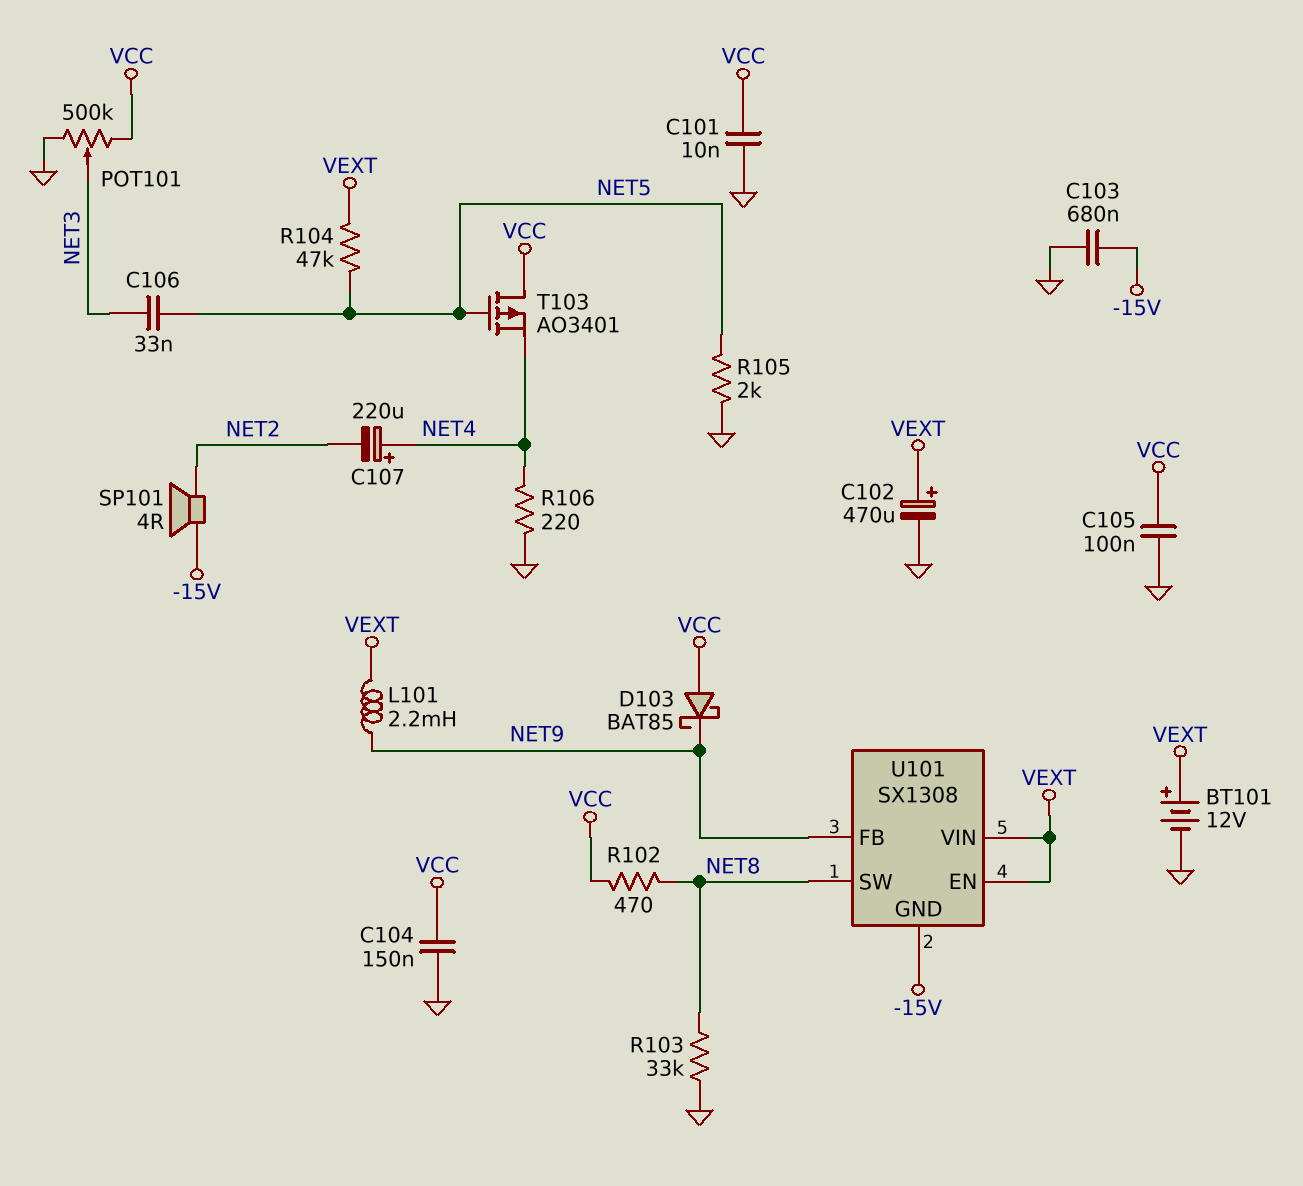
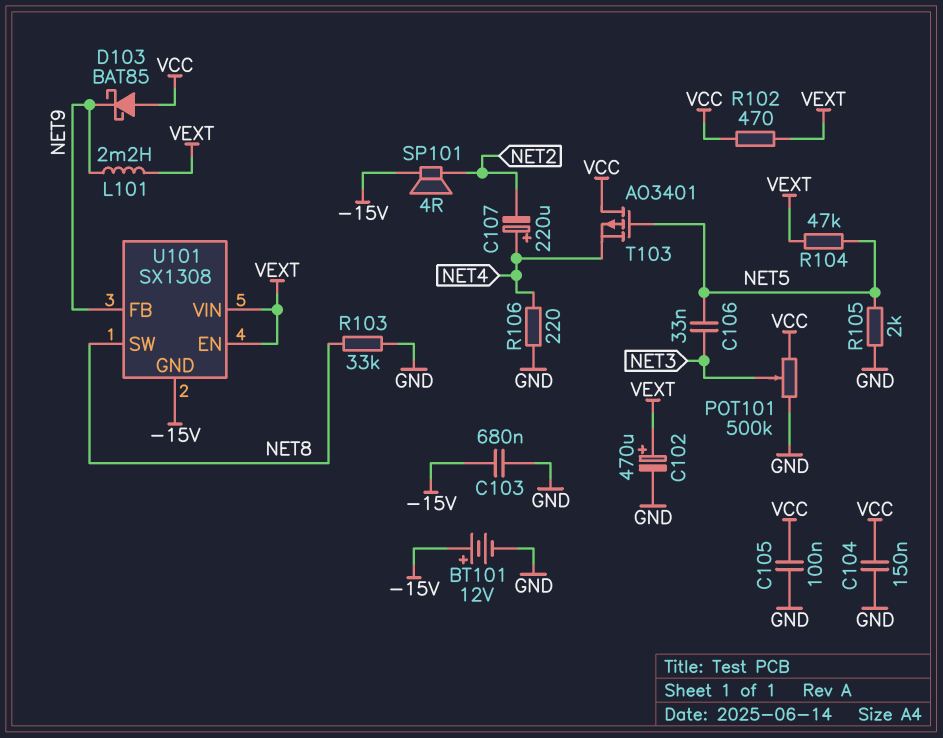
BT101: 12V (plus VEXT, minus GND) -> 12V (plus -15V, minus GND)
C101: 10nF (GND, VCC) -> none
R102: 470 (NET8, VCC) -> 470 (VCC, VEXT)

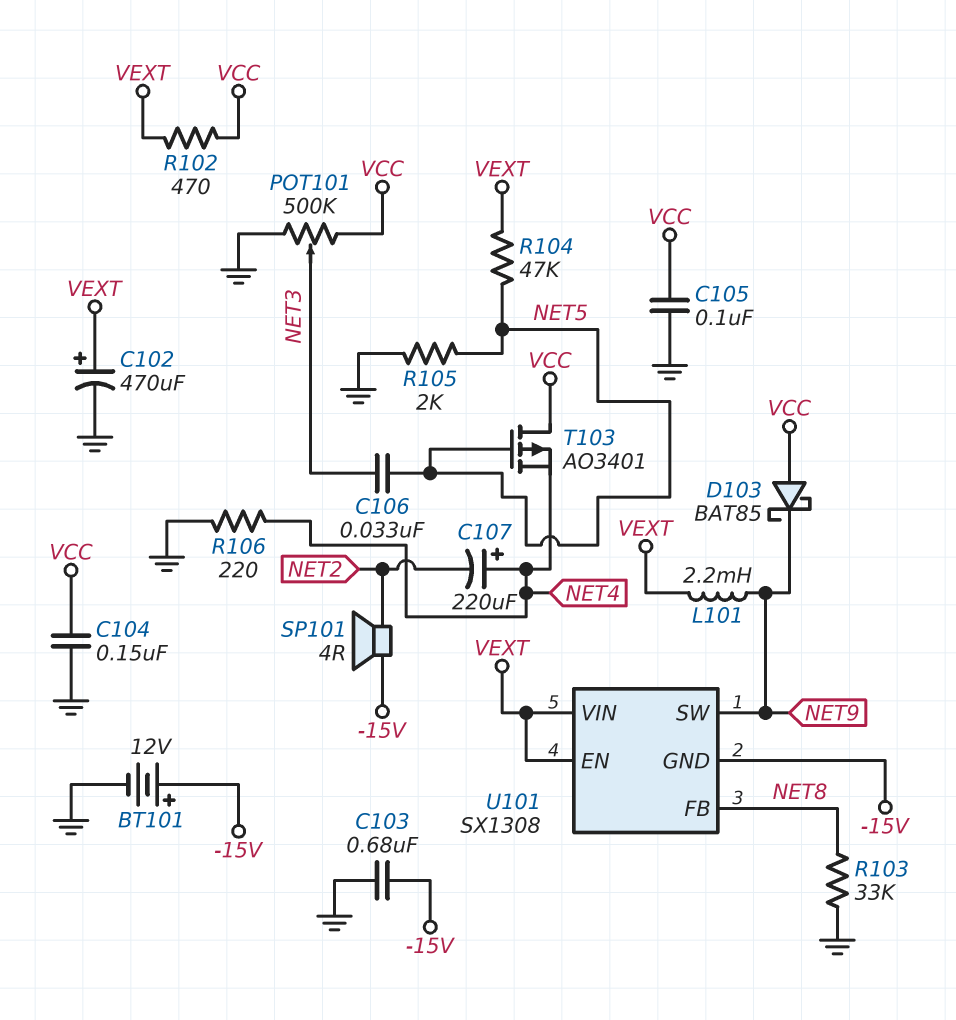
U101 pin FB: NET9 -> NET8
U101 pin SW: NET8 -> NET9

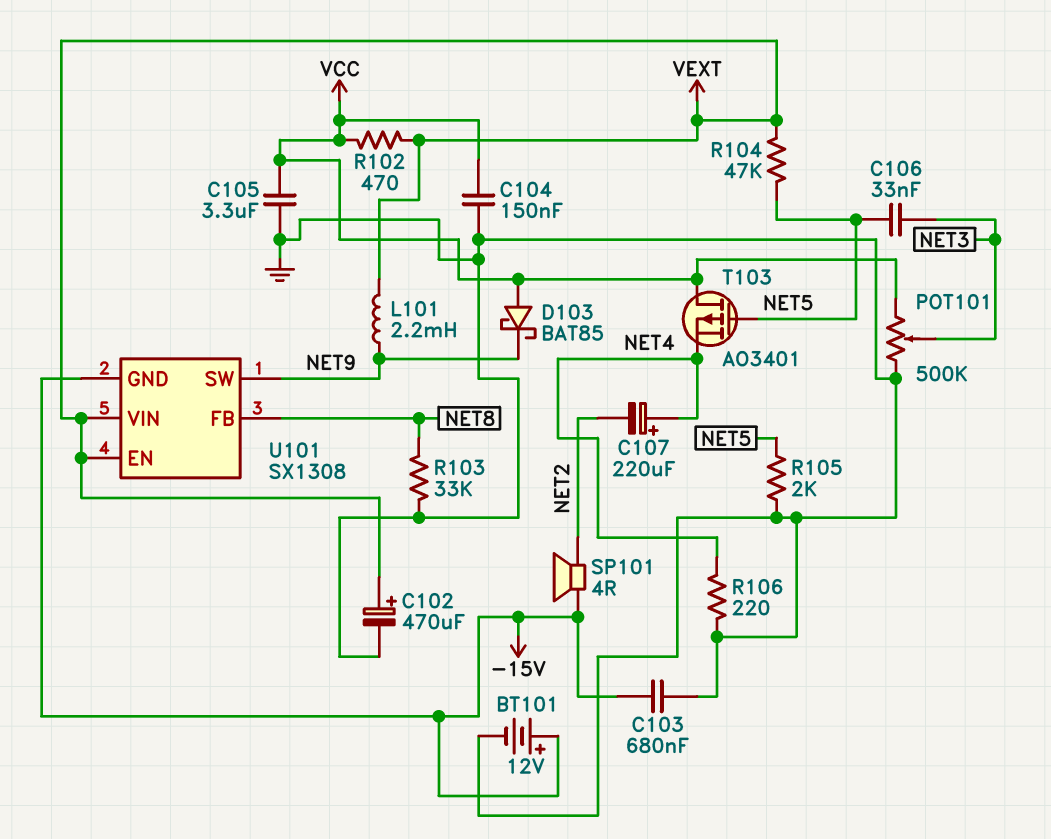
C105: 100nF (GND, VCC) -> 3.3uF (GND, VCC)

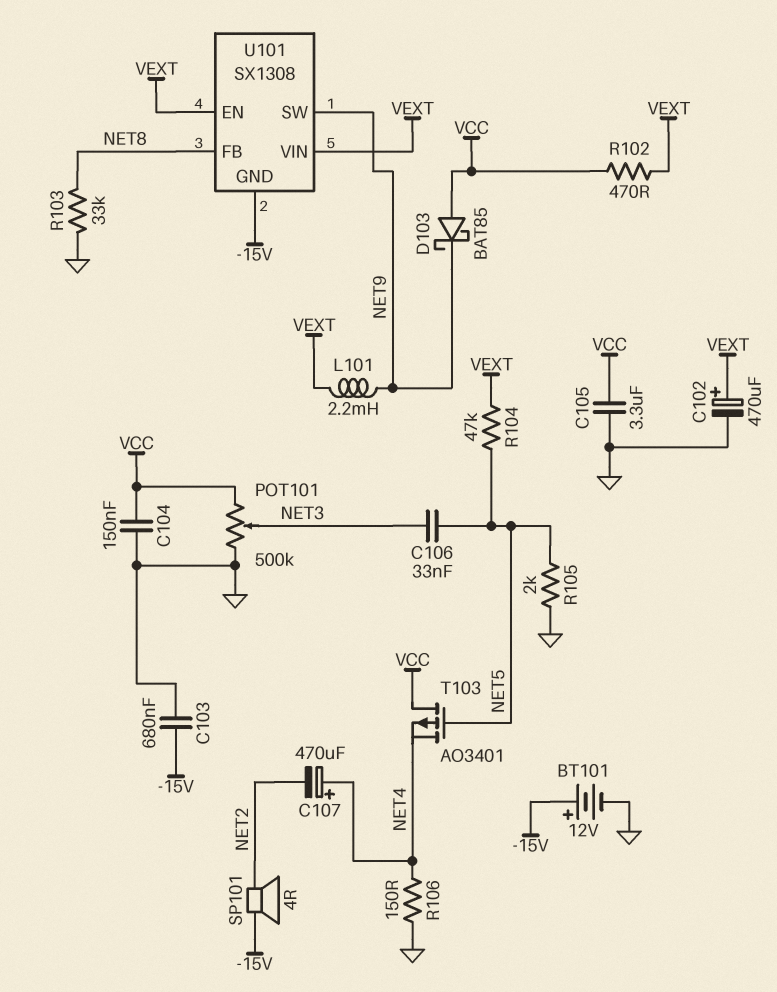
C107: 220uF (plus NET4, minus NET2) -> 470uF (plus NET4, minus NET2)
R106: 220 (GND, NET4) -> 150 (GND, NET4)

